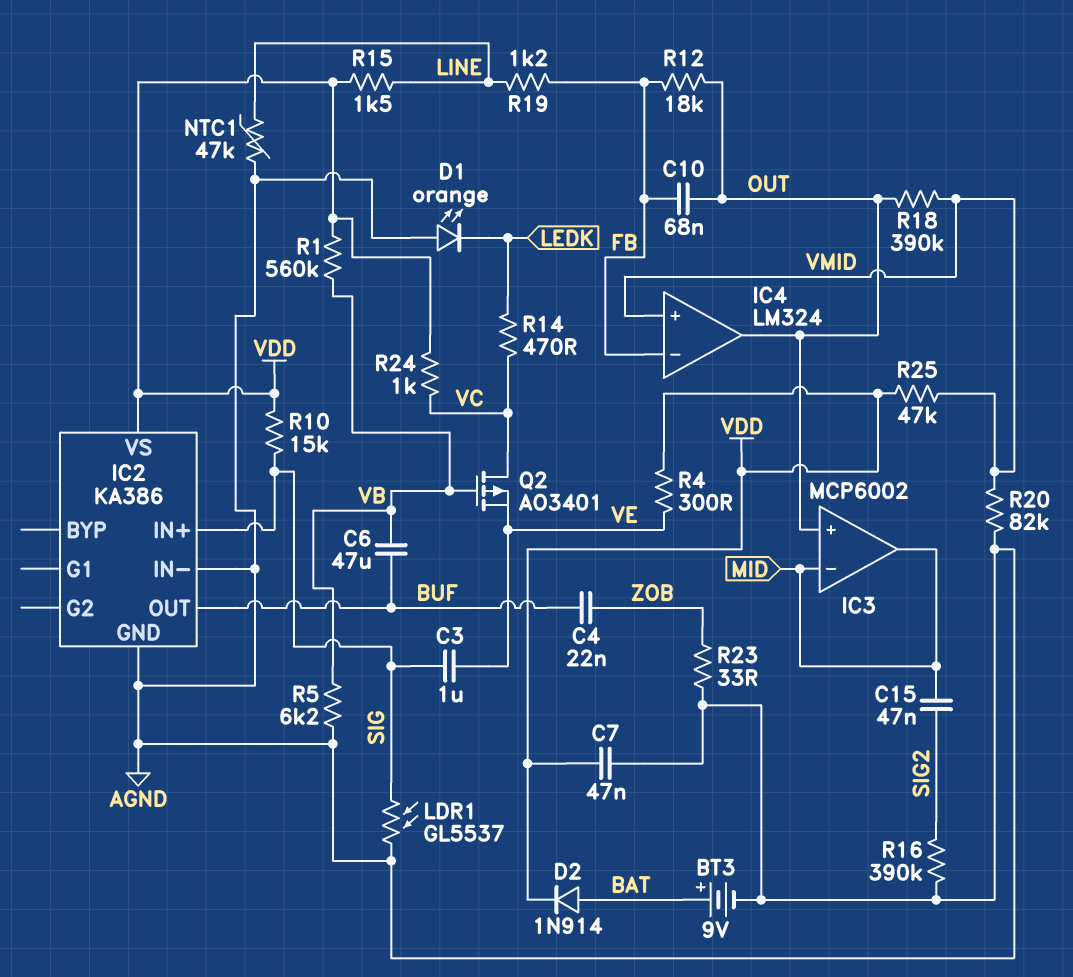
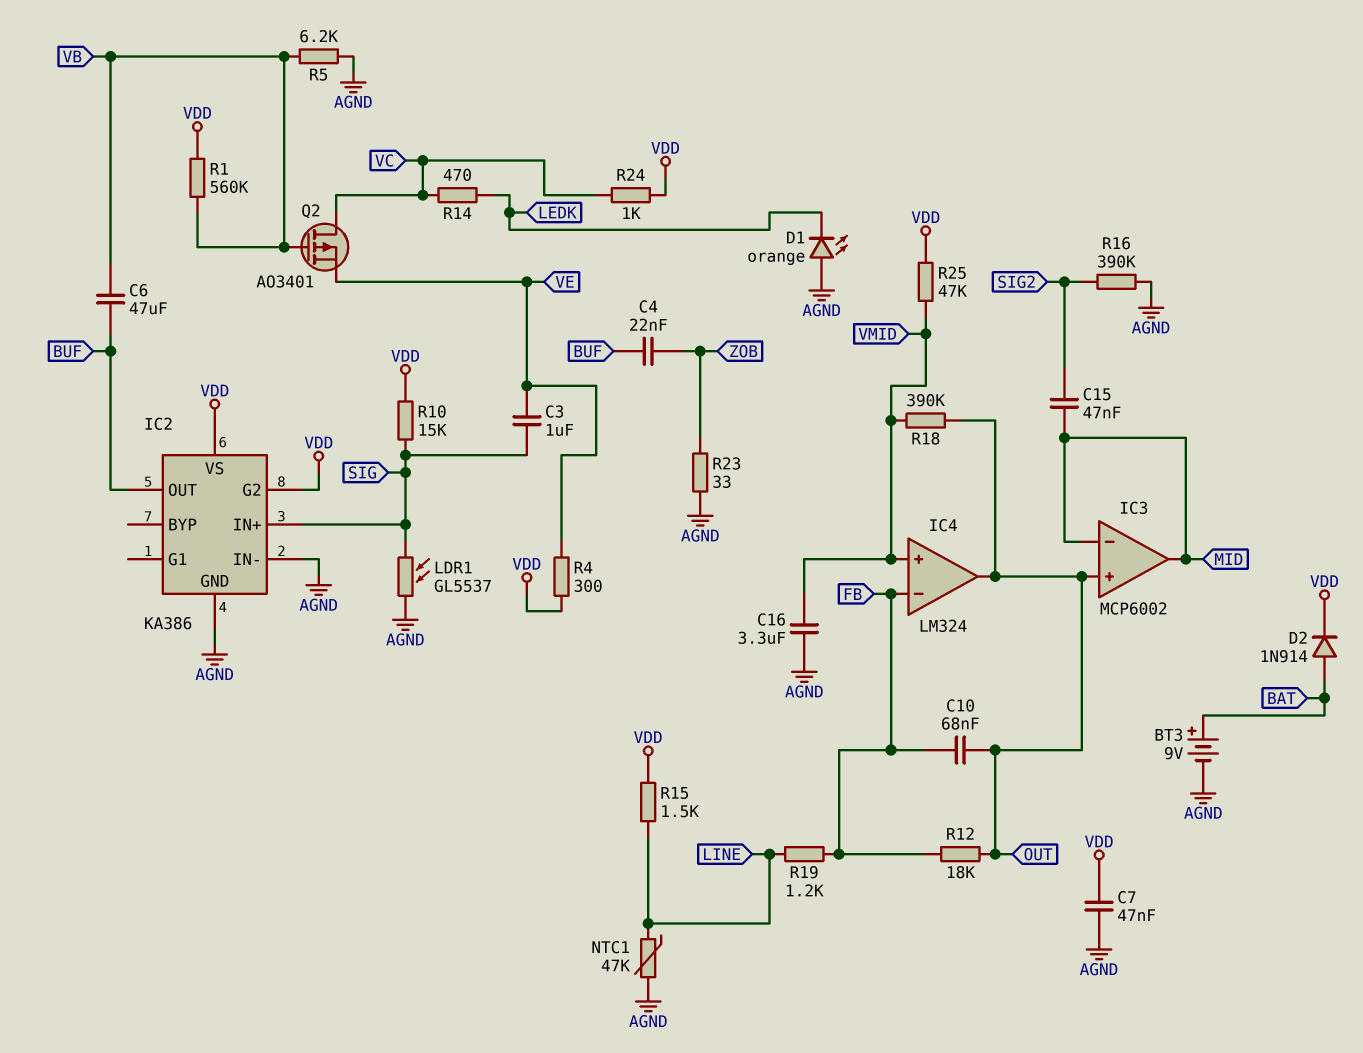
C16: none -> 3.3uF (AGND, VMID)
IC2 pin G2: none -> VDD
R20: 82k (AGND, VMID) -> none

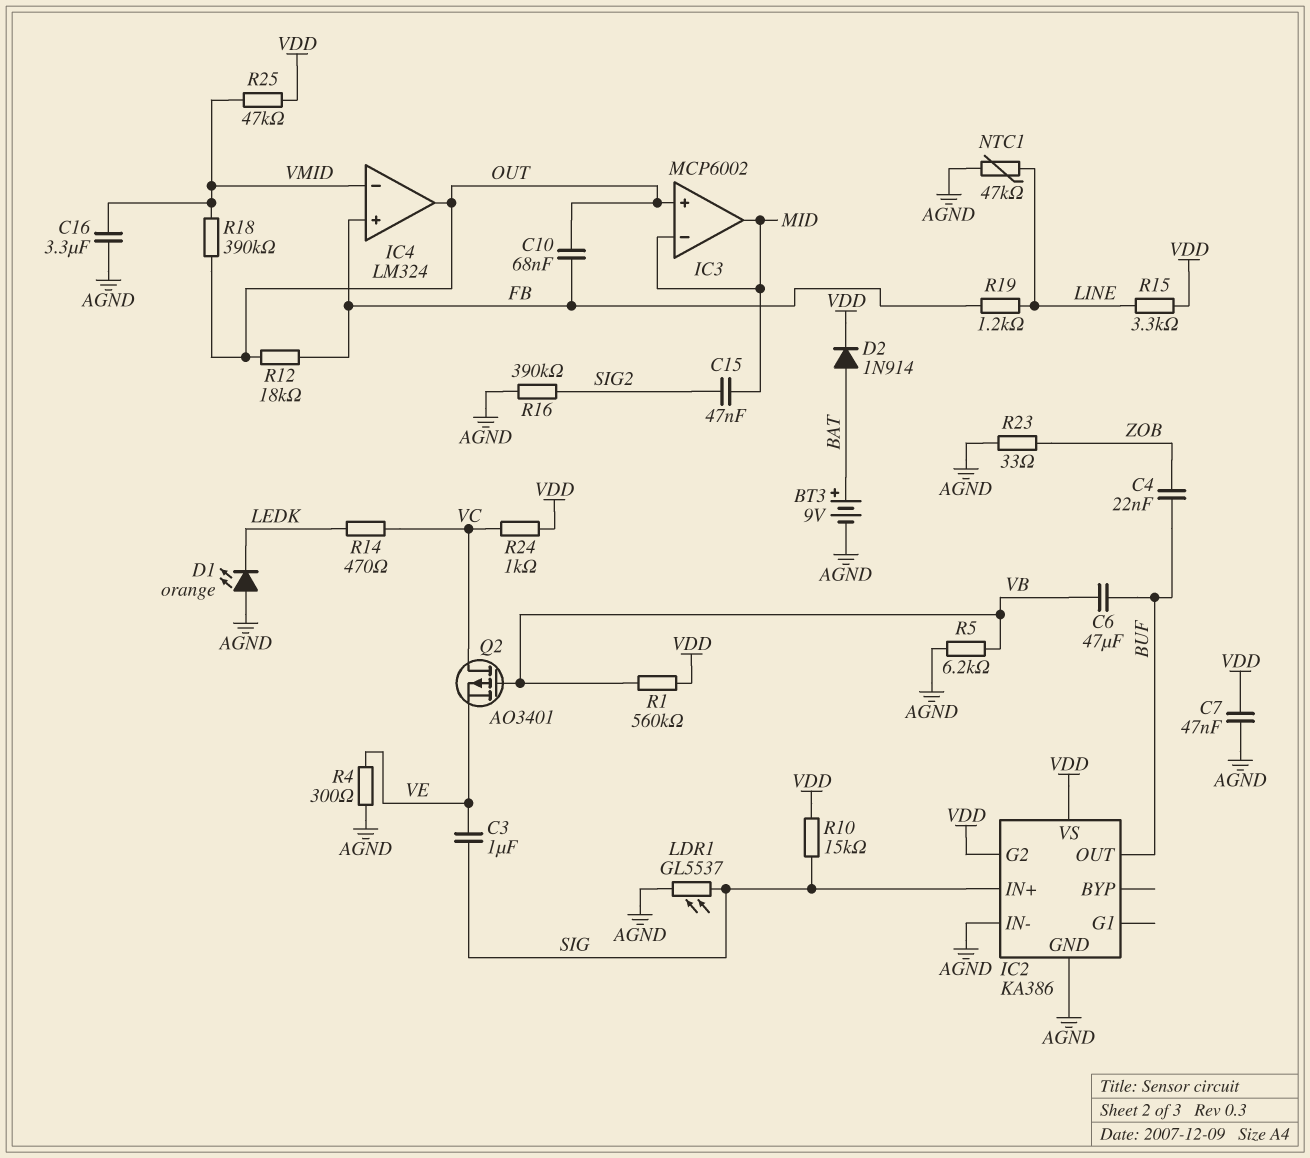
IC4 pin in+: VMID -> FB
IC4 pin in-: FB -> VMID
R4: 300 (VDD, VE) -> 300 (AGND, VE)
R15: 1.5k (LINE, VDD) -> 3.3k (LINE, VDD)

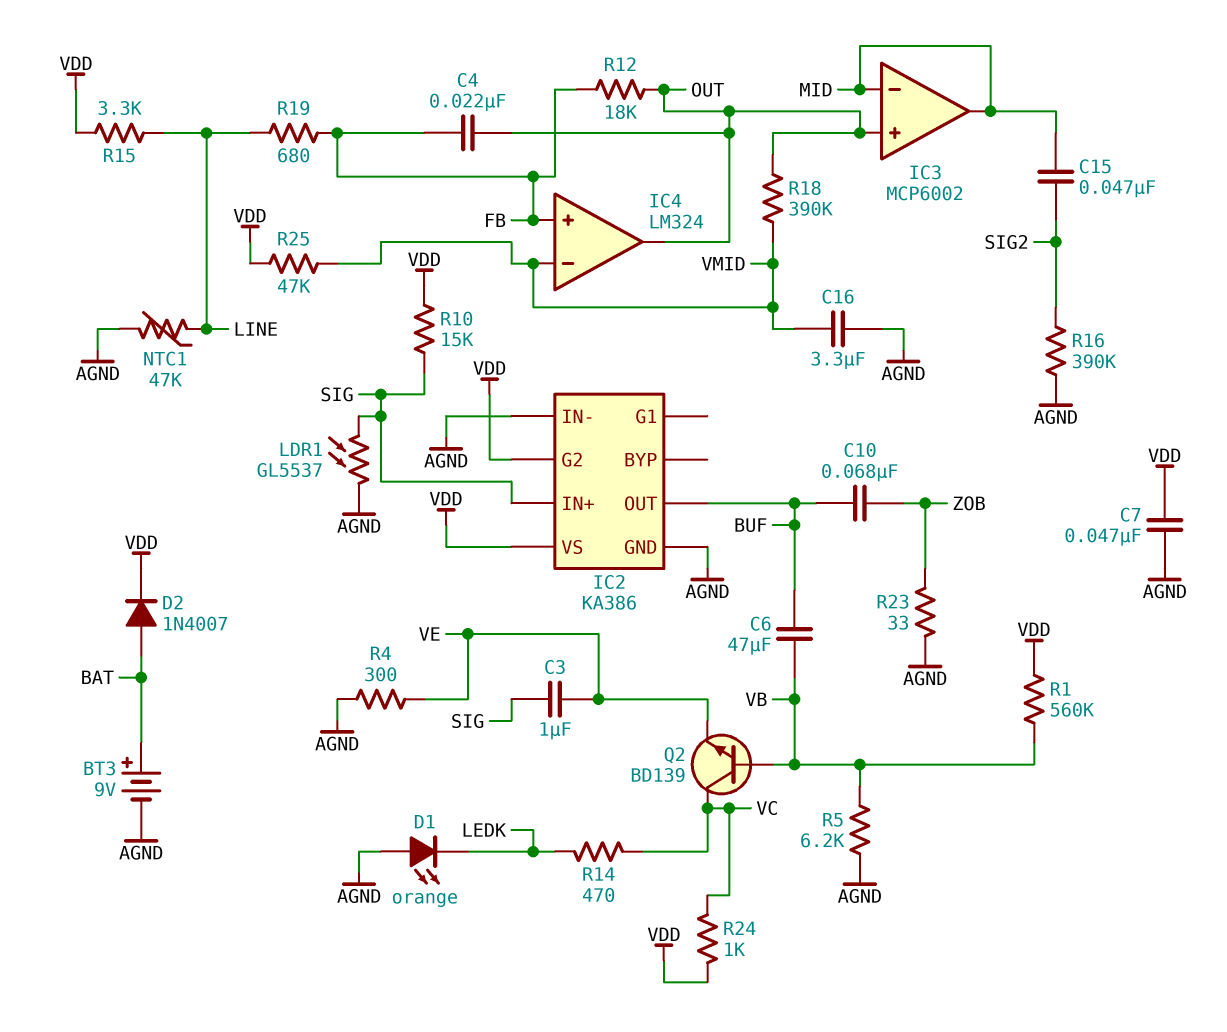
C4: 22nF (BUF, ZOB) -> 22nF (FB, OUT)
C10: 68nF (FB, OUT) -> 68nF (BUF, ZOB)
D2: diode 1N914 (A BAT, K VDD) -> diode 1N4007 (A BAT, K VDD)
Q2: PMOS AO3401 (G VB, D VC, S VE) -> NPN BD139 (B VB, C VC, E VE)
R19: 1.2k (FB, LINE) -> 680 (FB, LINE)

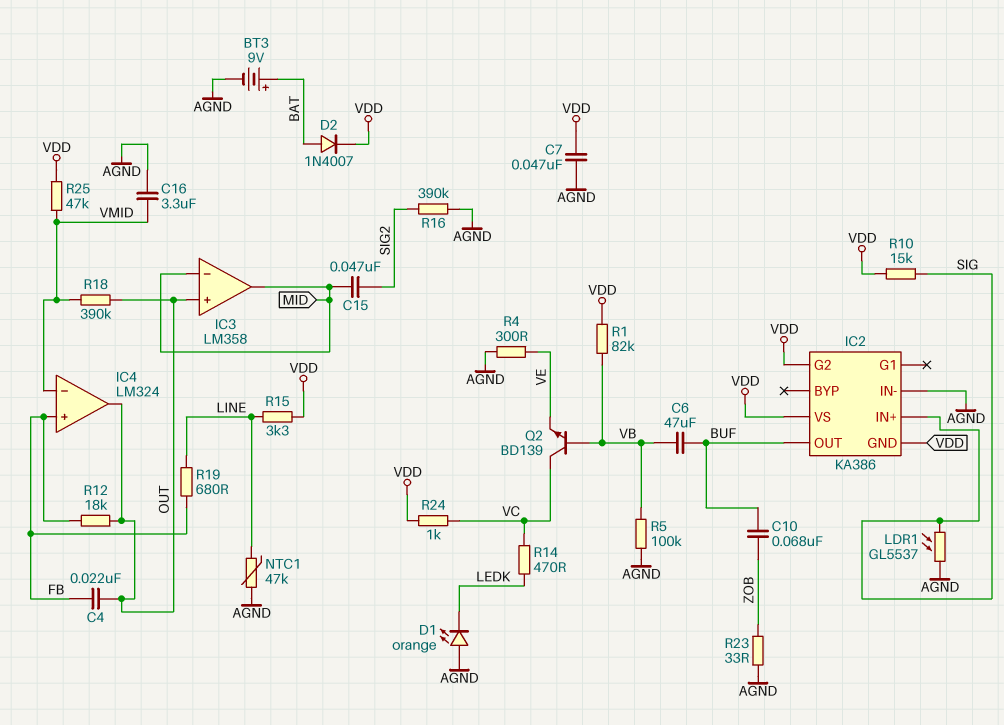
C3: 1uF (SIG, VE) -> none
IC2 pin GND: AGND -> VDD
IC3: MCP6002 -> LM358
R1: 560k (VB, VDD) -> 82k (VB, VDD)
R5: 6.2k (AGND, VB) -> 100k (AGND, VB)

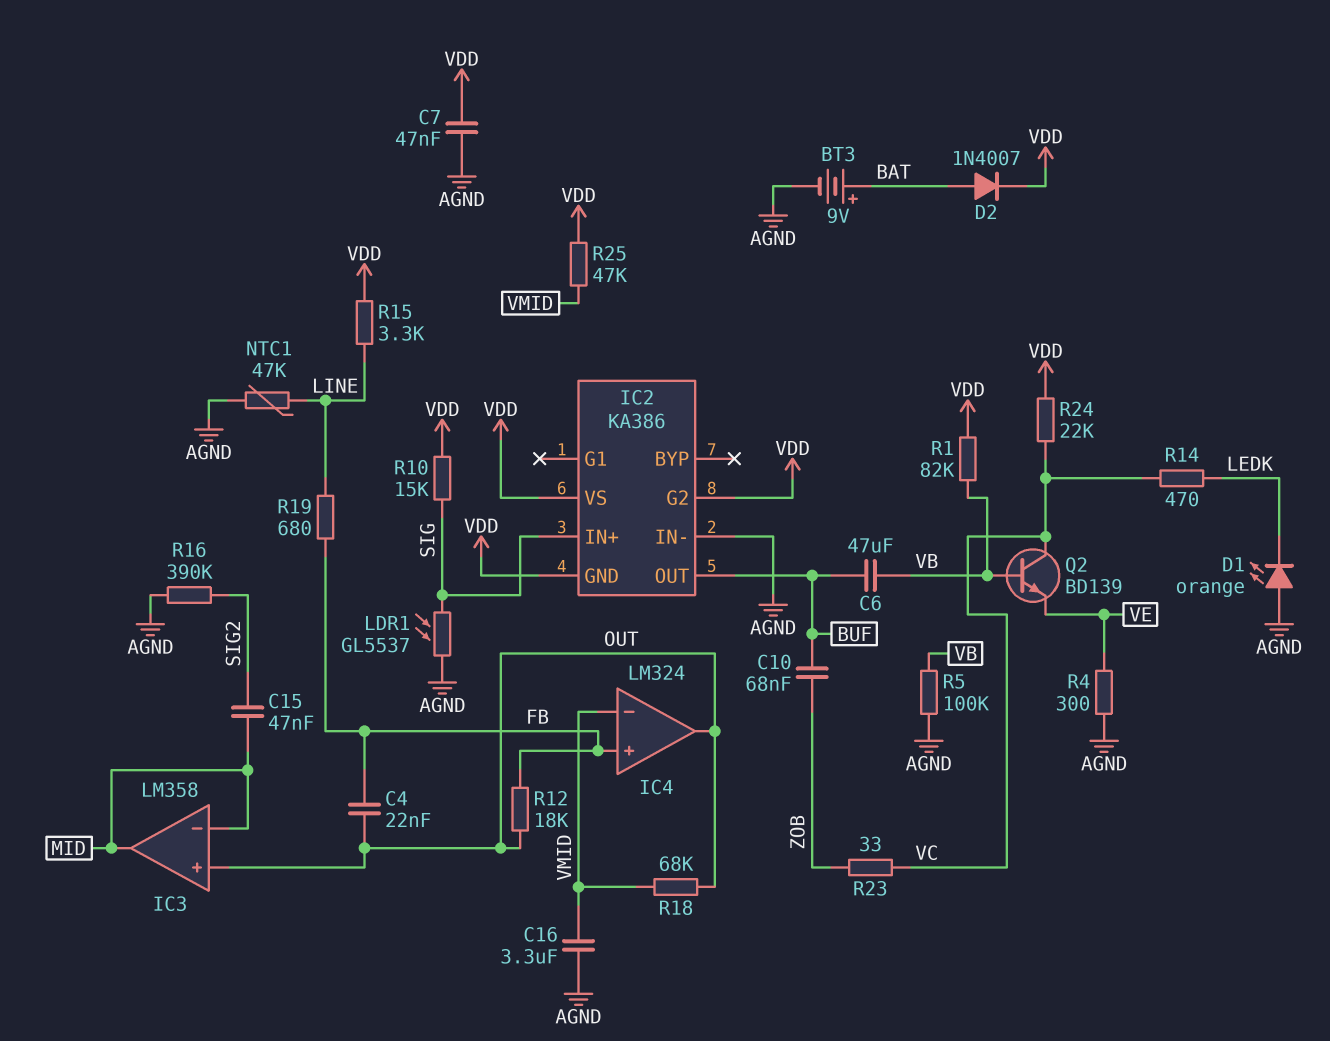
R18: 390k (OUT, VMID) -> 68k (OUT, VMID)
R23: 33 (AGND, ZOB) -> 33 (VC, ZOB)
R24: 1k (VC, VDD) -> 22k (VC, VDD)

